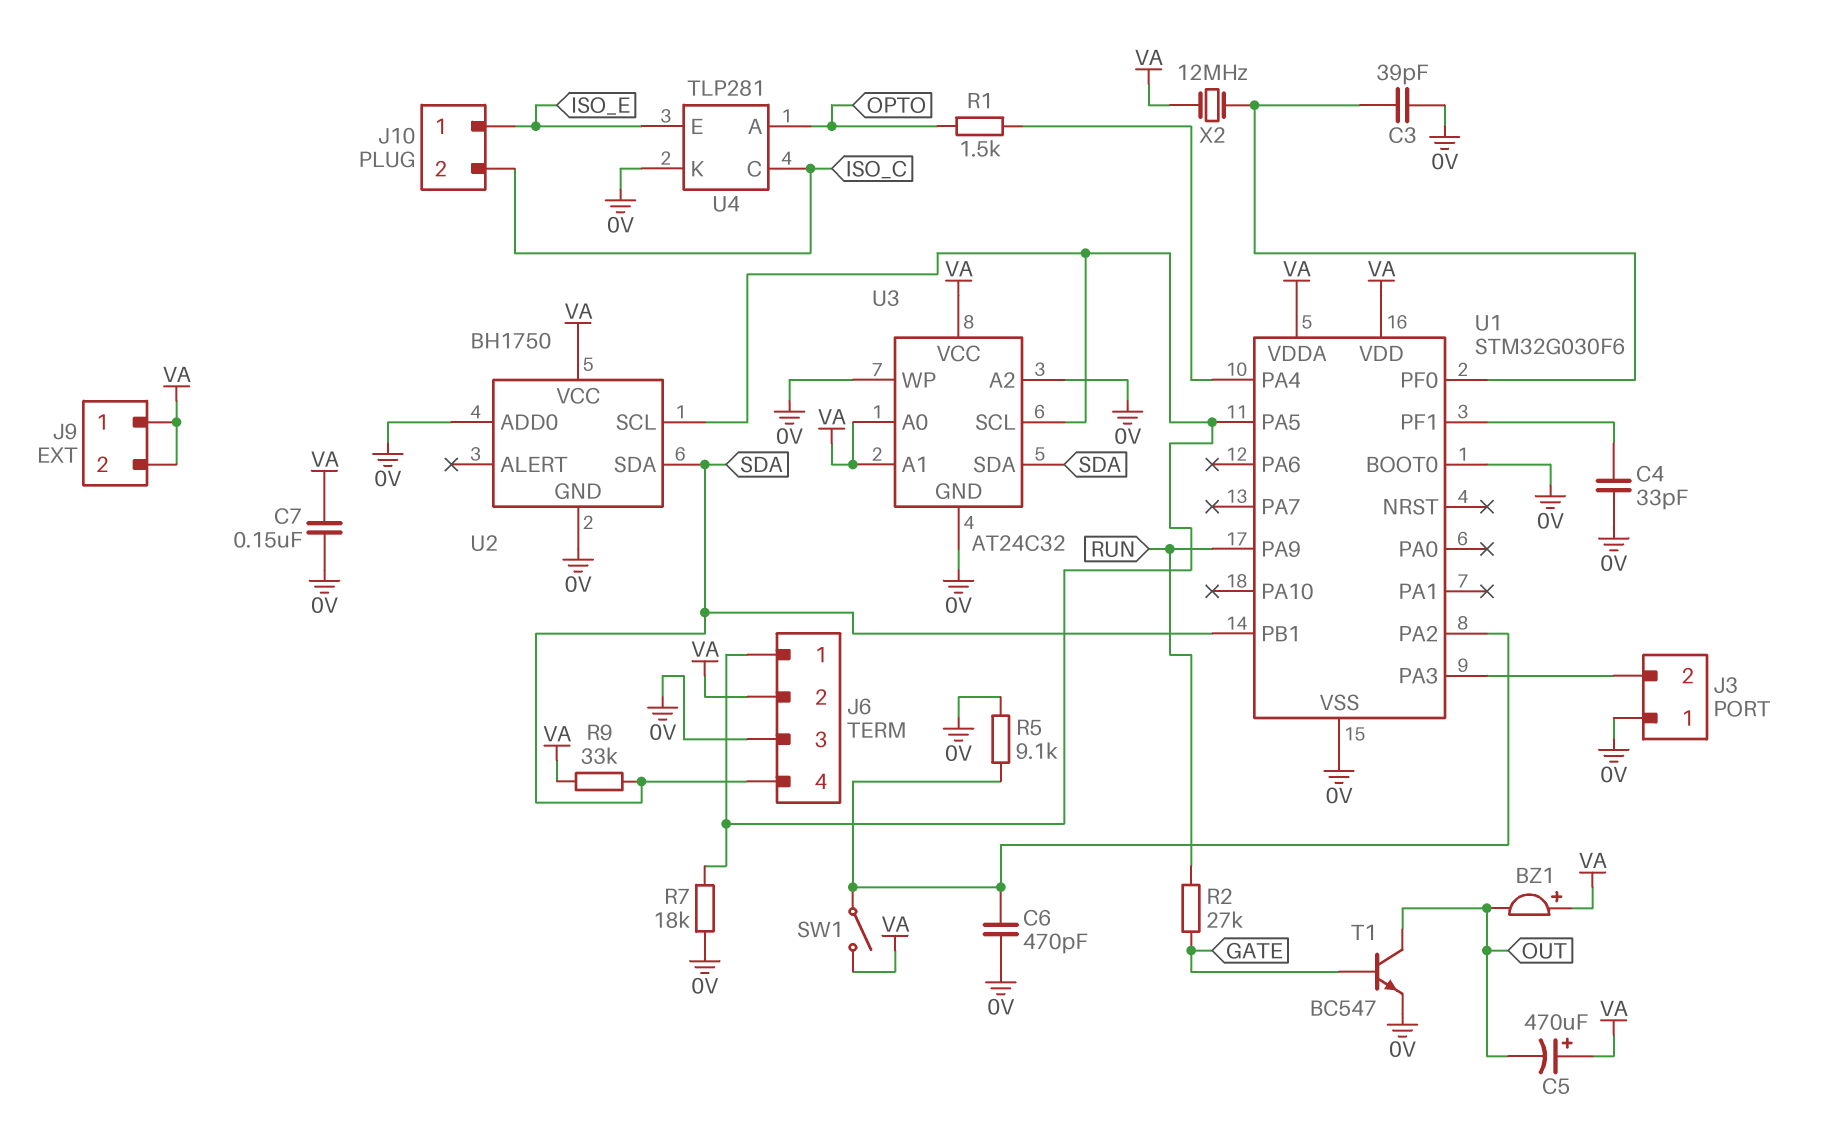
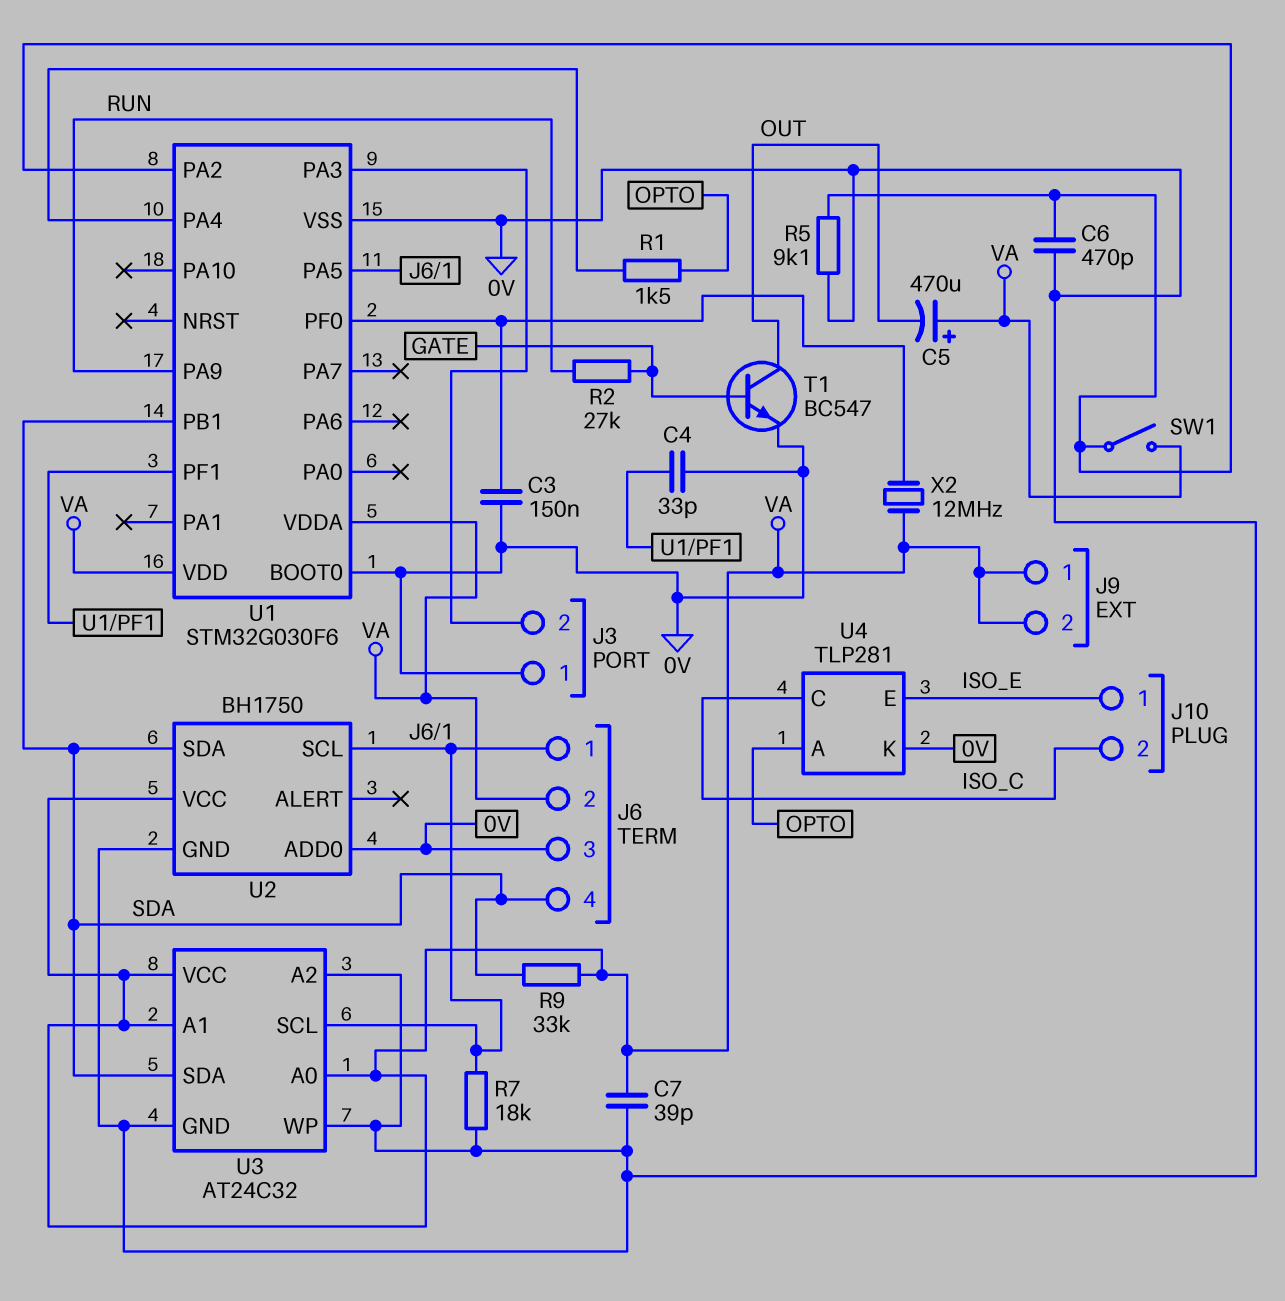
BZ1: buzzer (plus VA, minus OUT) -> none
C3: 39pF (0V, U1/PF0) -> 150nF (0V, U1/PF0)
C7: 150nF (0V, VA) -> 39pF (0V, VA)

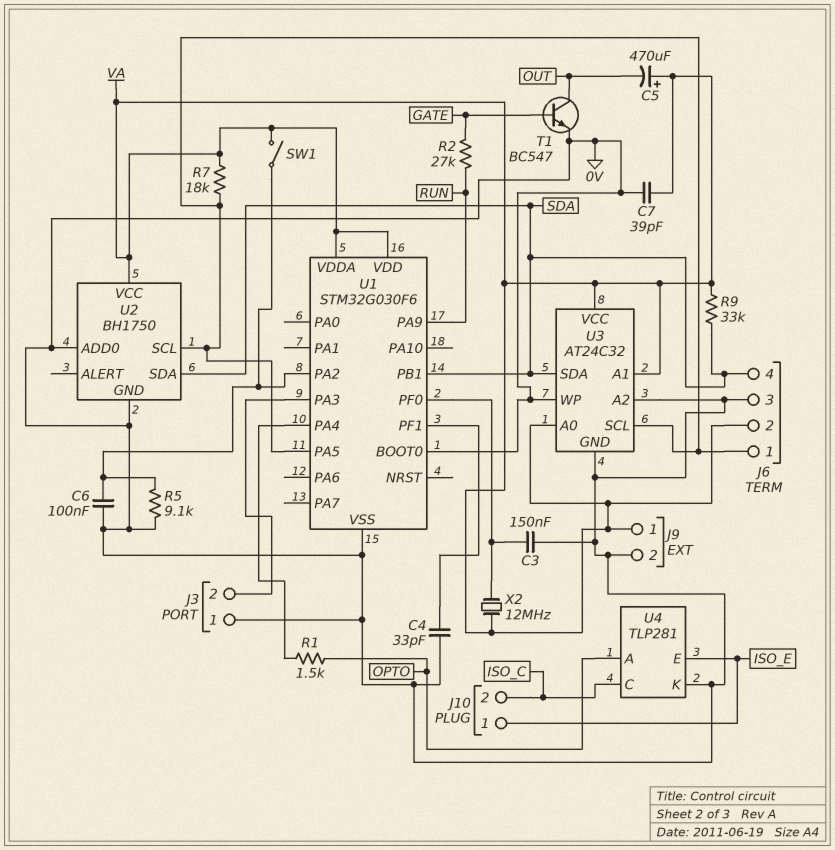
C6: 470pF (0V, U1/PA2) -> 100nF (0V, U1/PA2)
J9 pin 2: VA -> 0V
R7: 18k (0V, J6/1) -> 18k (J6/1, VA)

